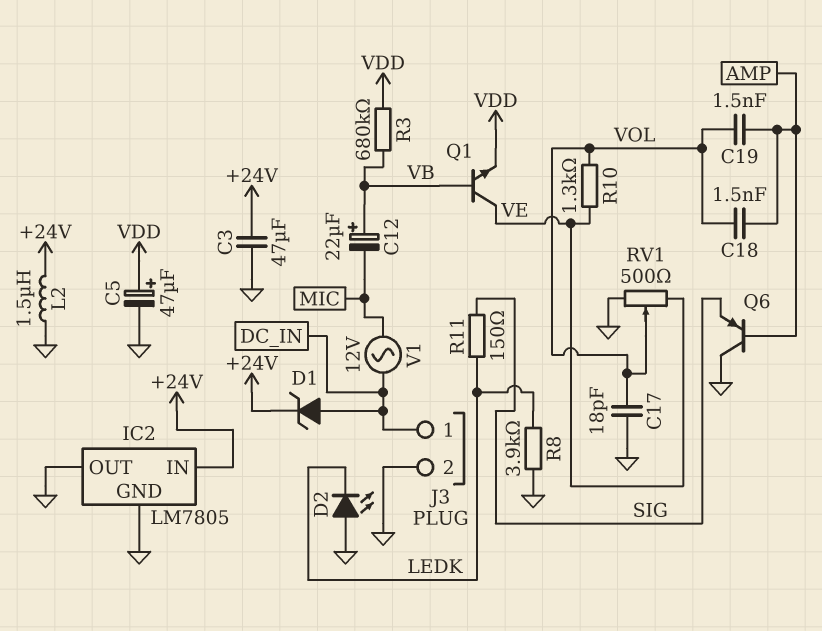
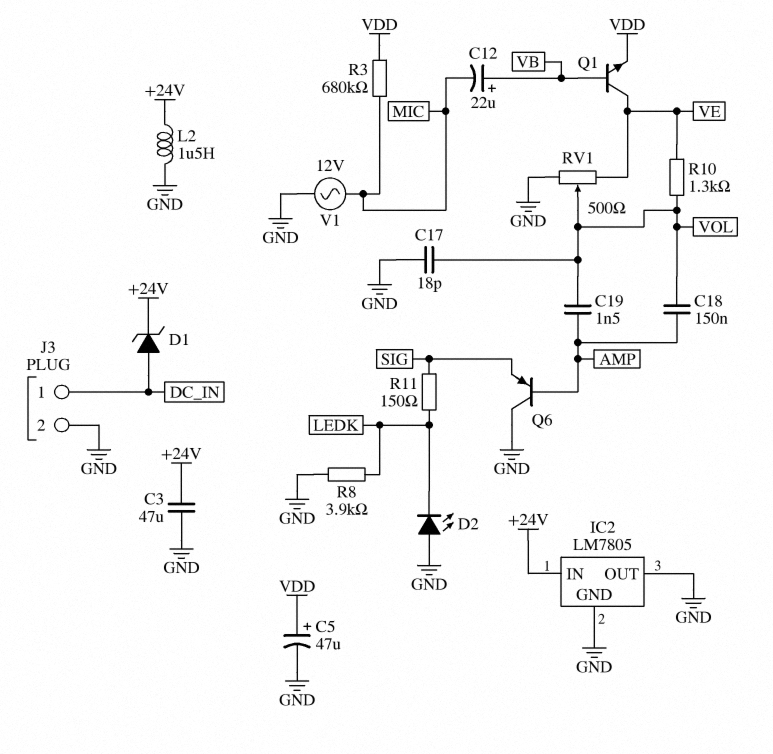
C18: 1.5nF (AMP, VOL) -> 150nF (AMP, VOL)
R3: 680k (VB, VDD) -> 680k (MIC, VDD)
V1: AC 12V (DC_IN, MIC) -> AC 12V (GND, MIC)

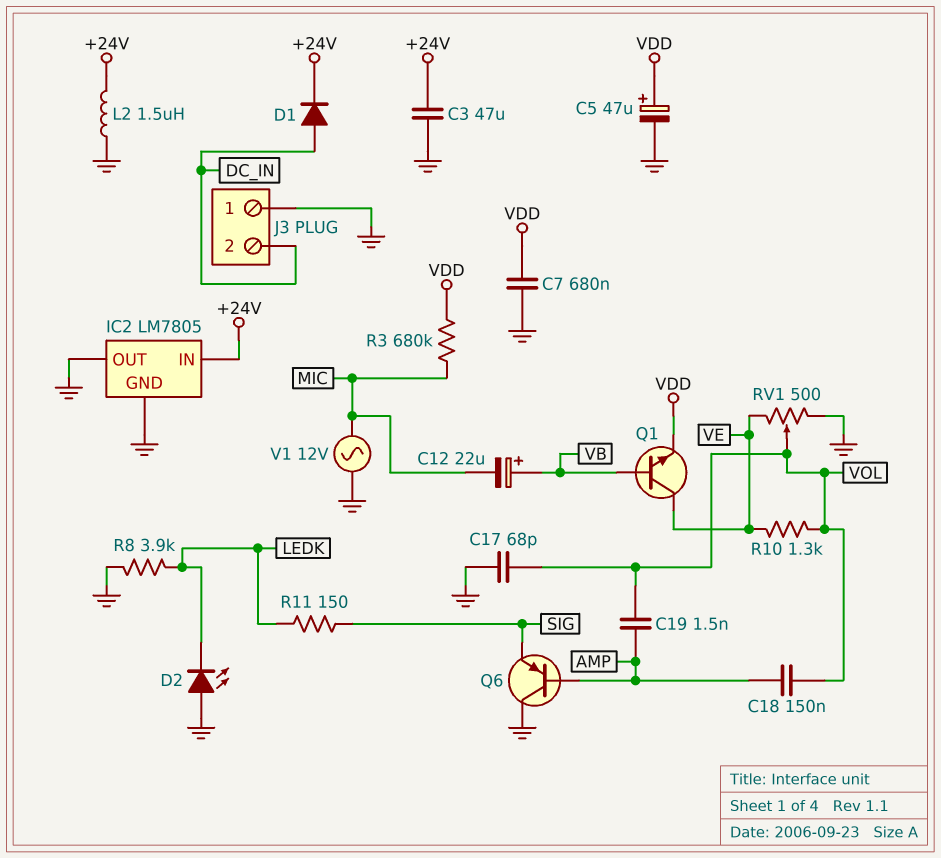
C7: none -> 680nF (GND, VDD)
C17: 18pF (GND, VOL) -> 68pF (GND, VOL)
D1: zener (A DC_IN, K +24V) -> diode (A DC_IN, K +24V)
J3 pin 1: DC_IN -> GND
J3 pin 2: GND -> DC_IN

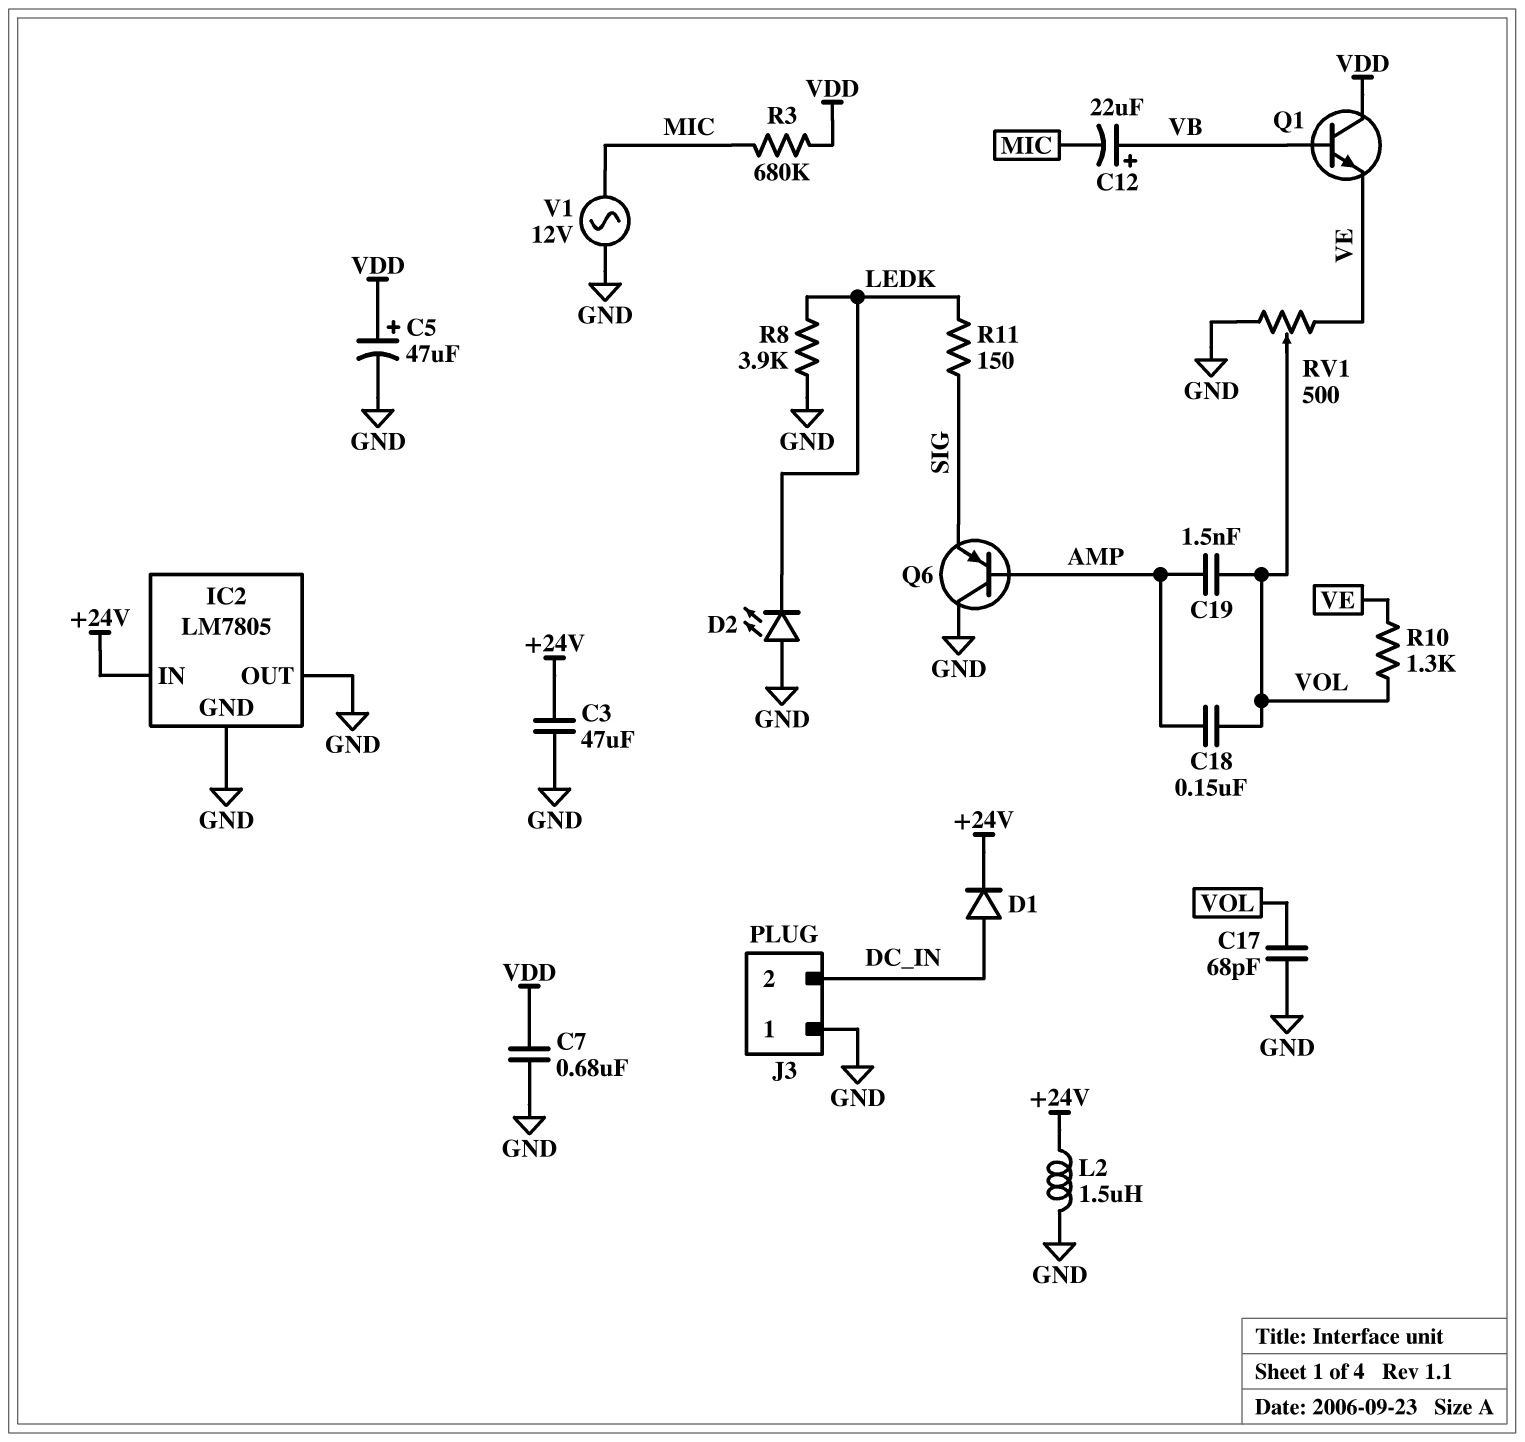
Q1: NPN (B VB, C VE, E VDD) -> NPN (B VB, C VDD, E VE)

